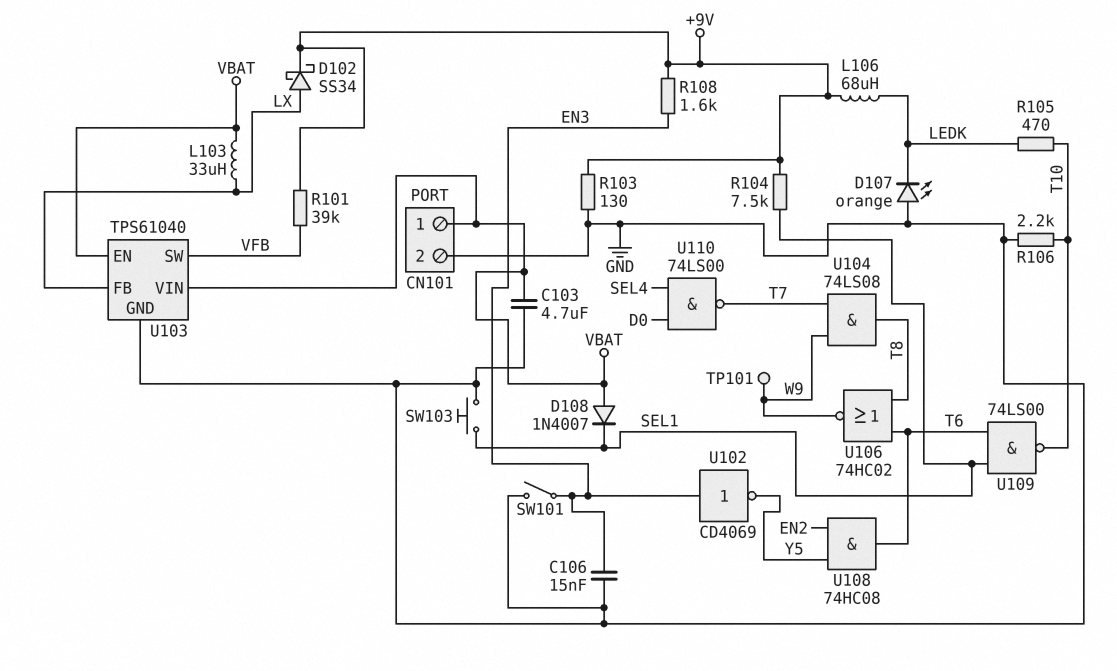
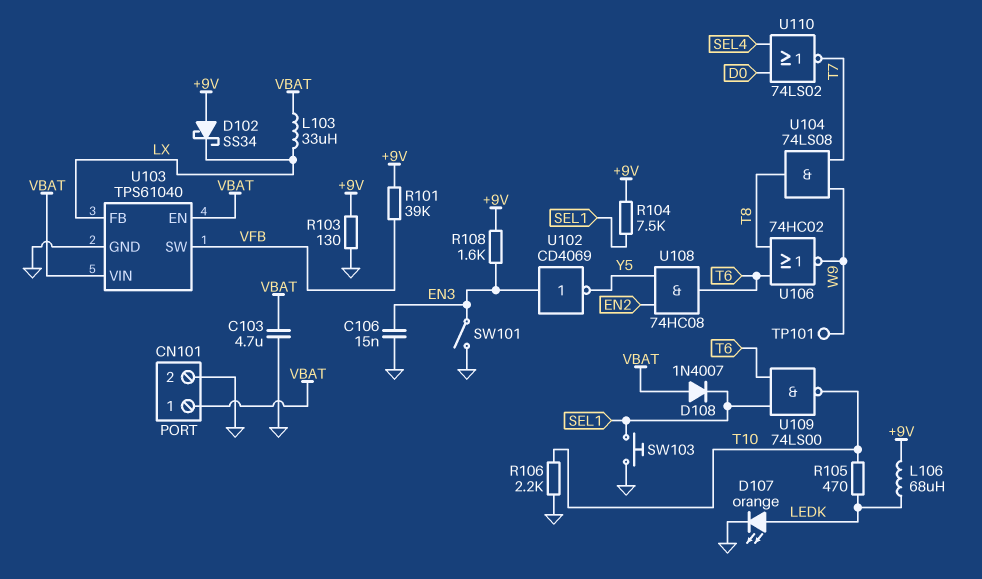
D102: schottky SS34 (A LX, K +9V) -> schottky SS34 (A +9V, K LX)
D107: LED orange (A GND, K LEDK) -> LED orange (A LEDK, K GND)
U110: NAND 74LS00 (in D0, in SEL4, out T7) -> NOR 74LS02 (in D0, in SEL4, out T7)

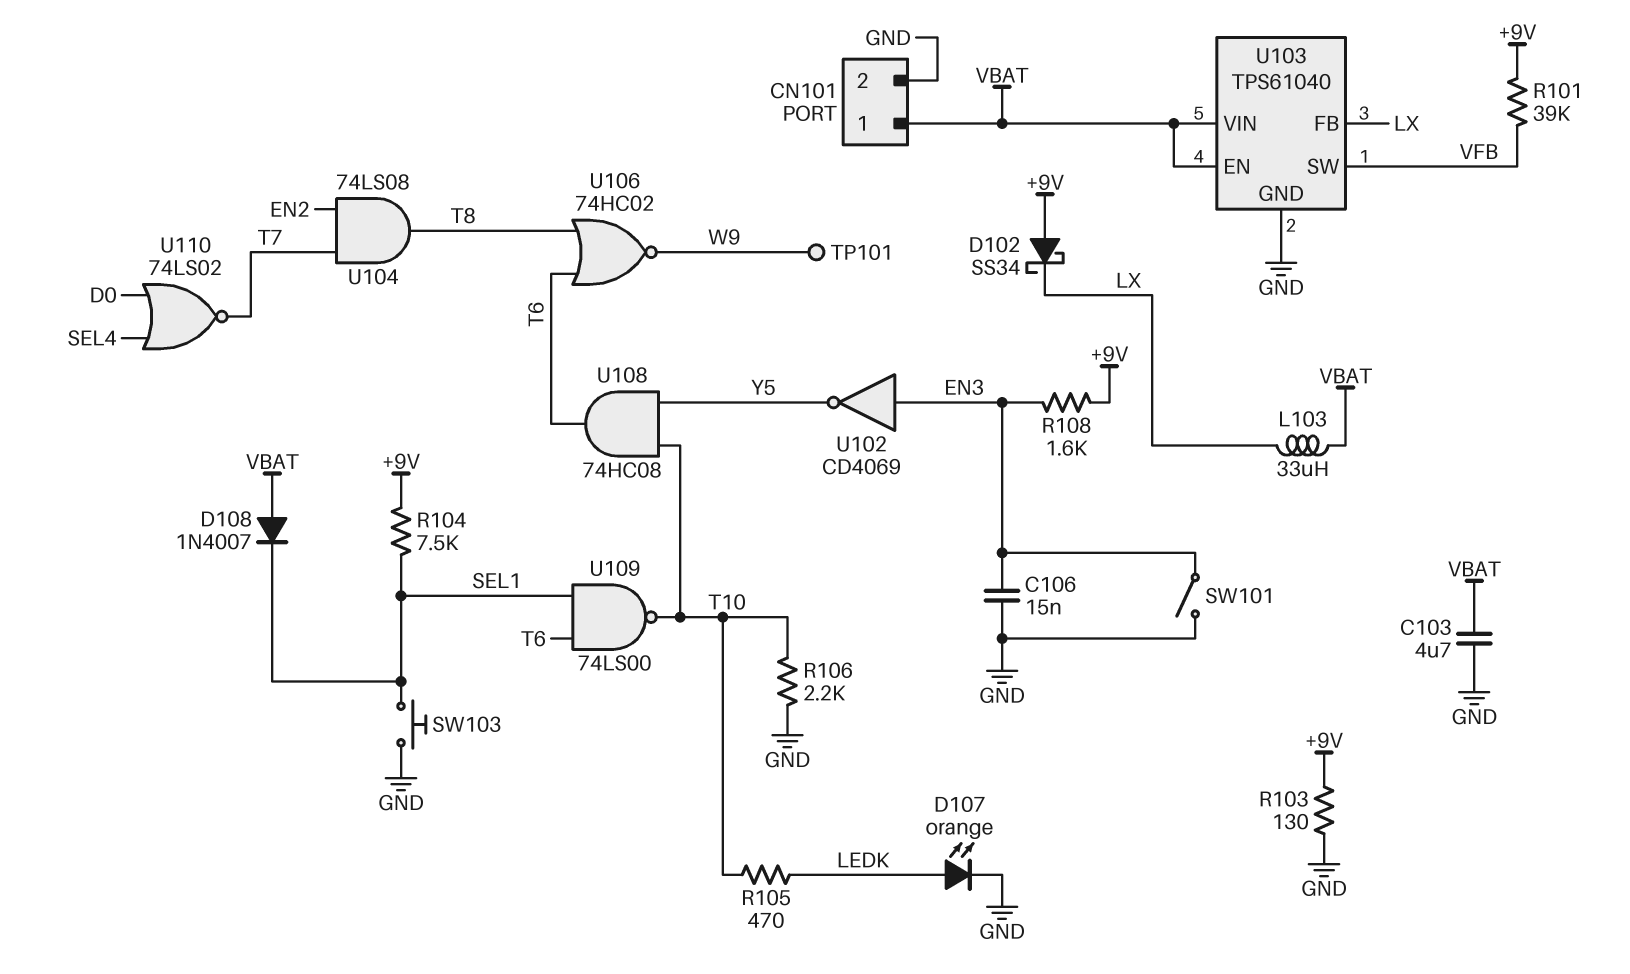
L106: 68uH (+9V, LEDK) -> none
U104: AND 74LS08 (in T7, in W9, out T8) -> AND 74LS08 (in EN2, in T7, out T8)
U108: AND 74HC08 (in EN2, in Y5, out T6) -> AND 74HC08 (in T10, in Y5, out T6)

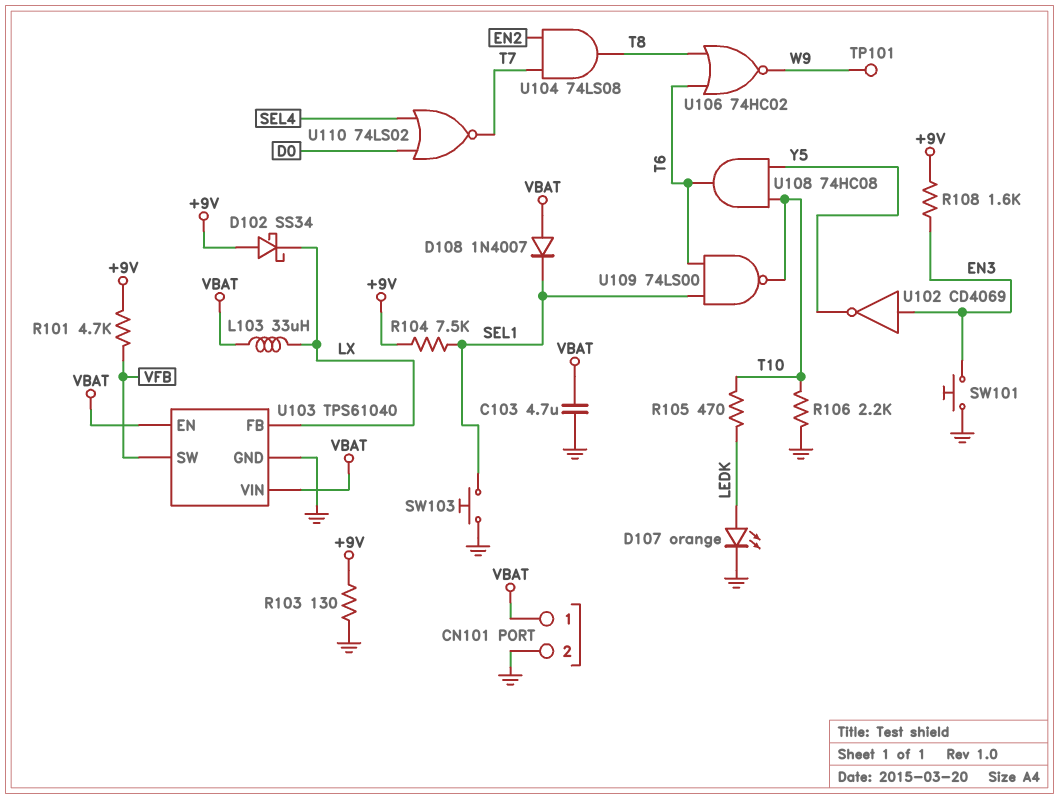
C106: 15nF (EN3, GND) -> none
R101: 39k (+9V, VFB) -> 4.7k (+9V, VFB)
SW101: switch (EN3, GND) -> button (EN3, GND)

